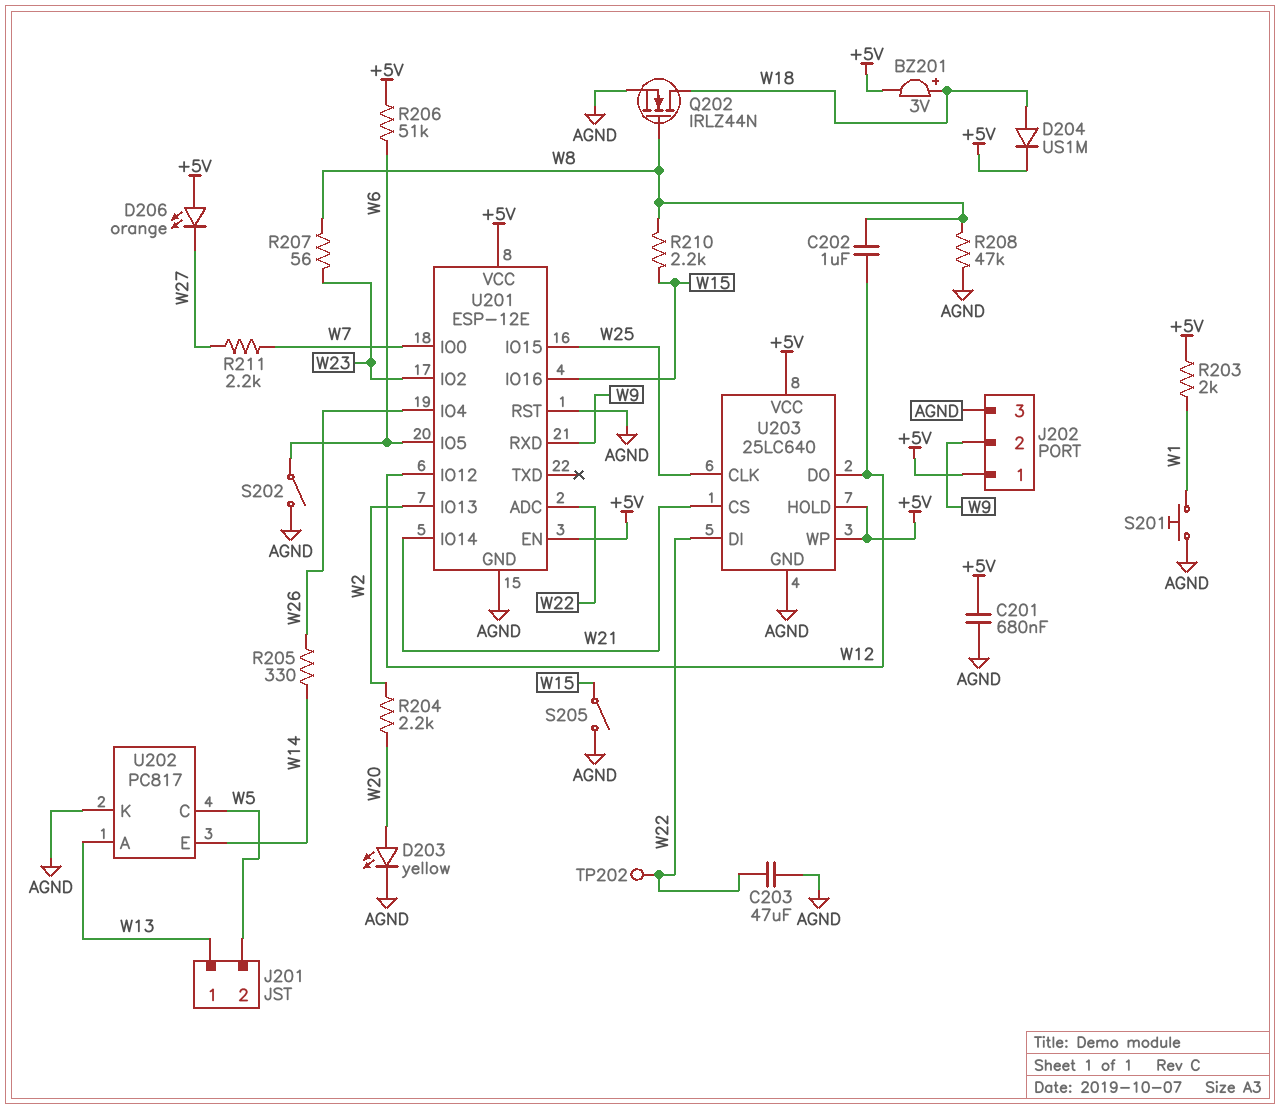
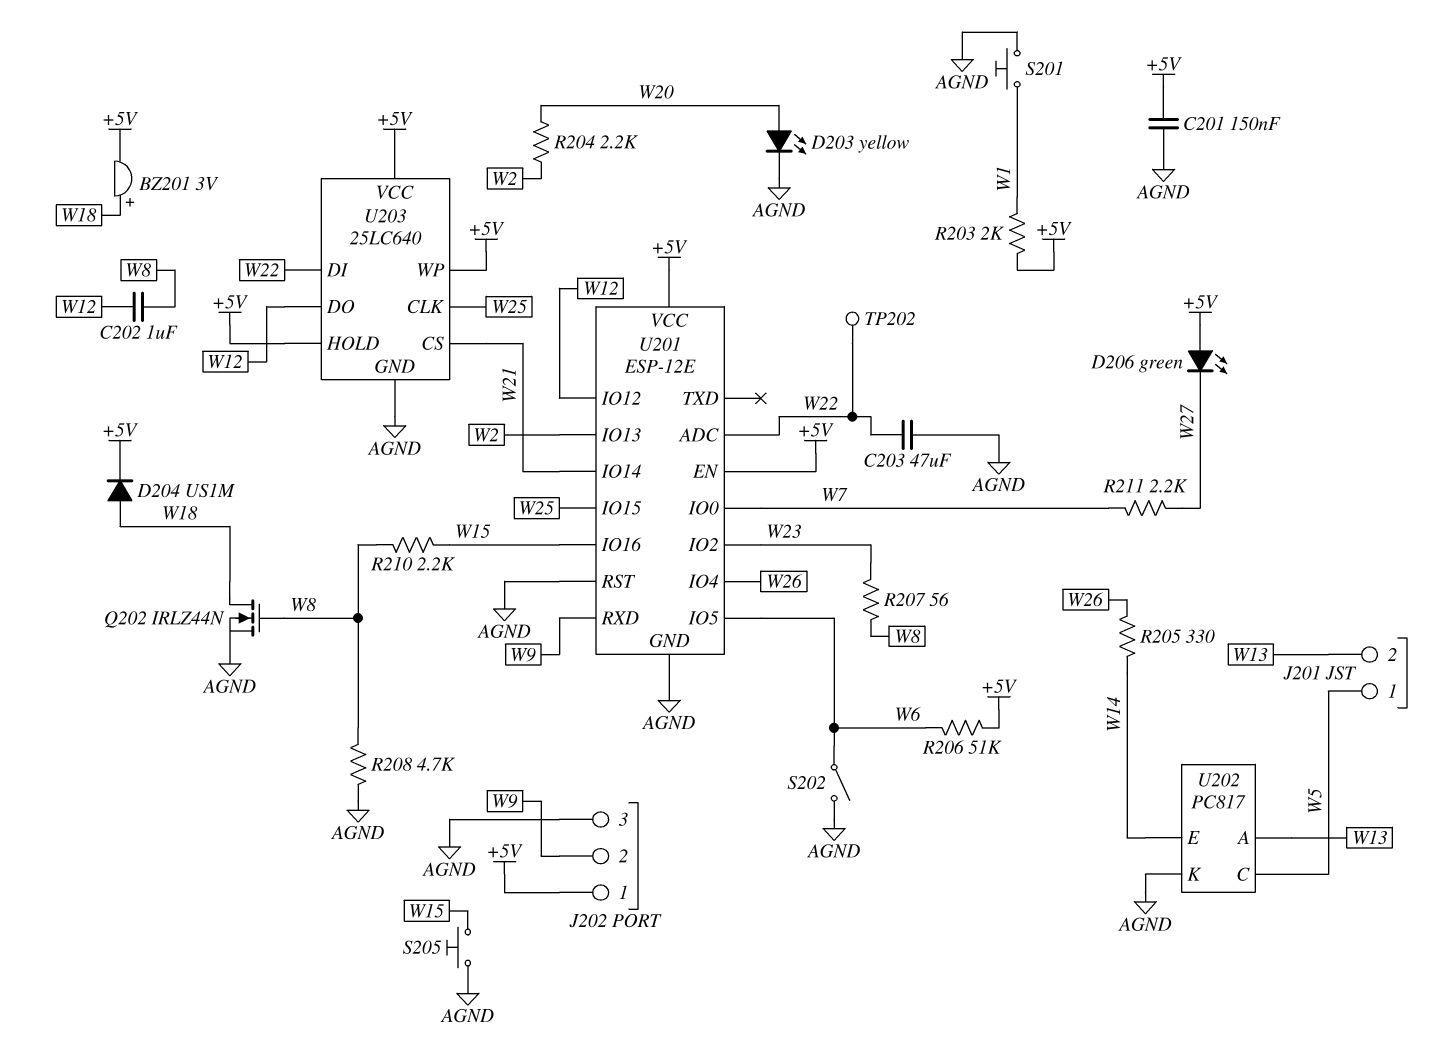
C201: 680nF (+5V, AGND) -> 150nF (+5V, AGND)
D206: LED orange (A +5V, K W27) -> LED green (A +5V, K W27)
J201 pin 1: W13 -> W5
J201 pin 2: W5 -> W13
R208: 47k (AGND, W8) -> 4.7k (AGND, W8)
S205: switch (AGND, W15) -> button (AGND, W15)

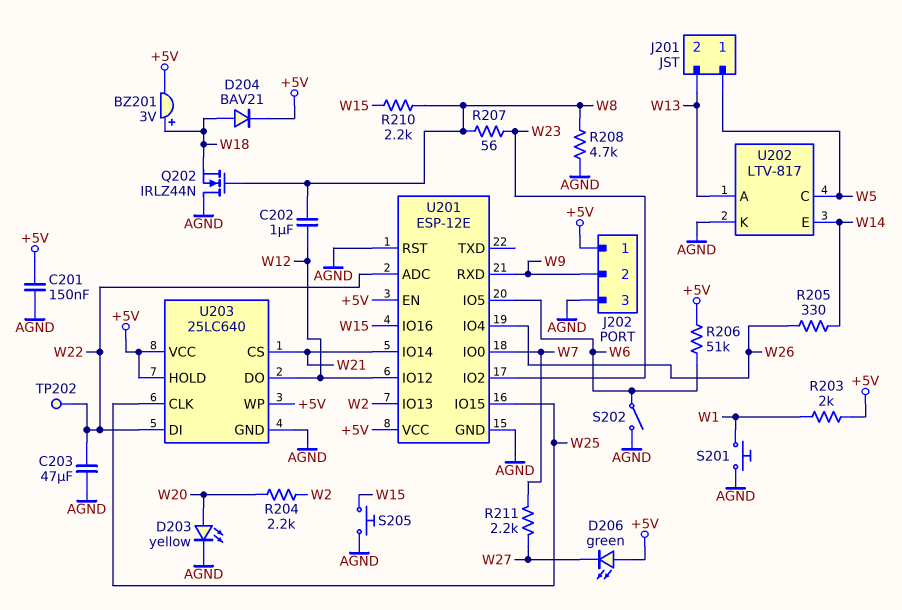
D204: diode US1M (A W18, K +5V) -> diode BAV21 (A W18, K +5V)
Q202: NMOS IRLZ44N (G W8, D W18, S AGND) -> NMOS IRLZ44N (G W8, D AGND, S W18)
U202: PC817 -> LTV-817

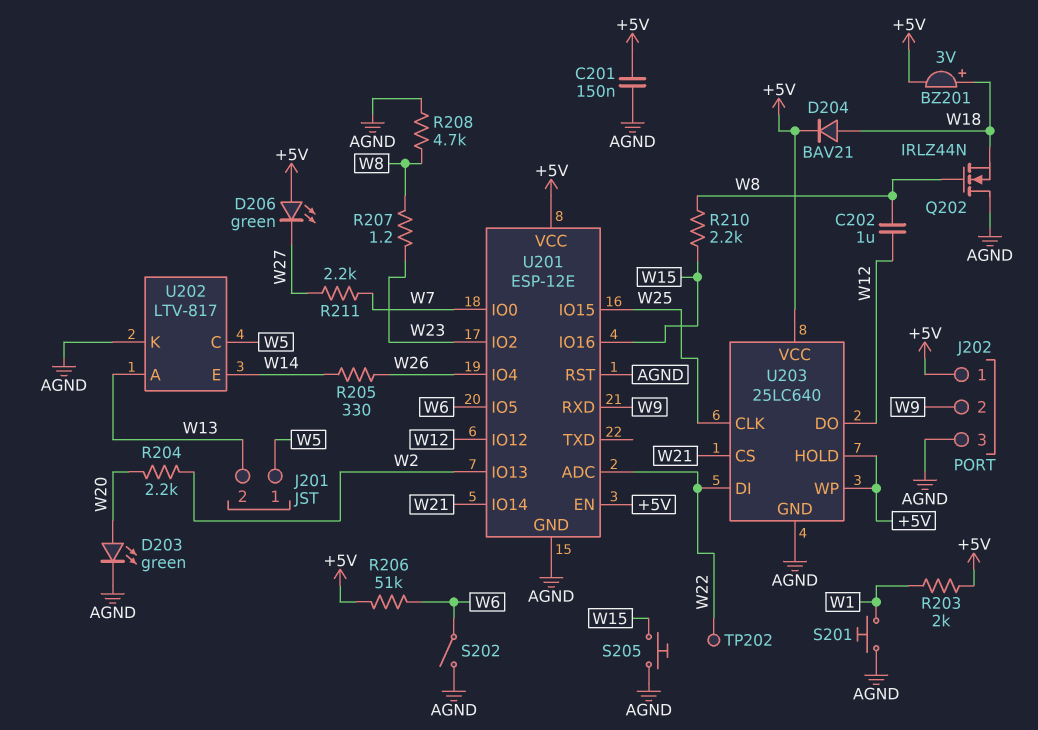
C203: 47uF (AGND, W22) -> none
D203: LED yellow (A W20, K AGND) -> LED green (A W20, K AGND)
R207: 56 (W8, W23) -> 1.2 (W8, W23)

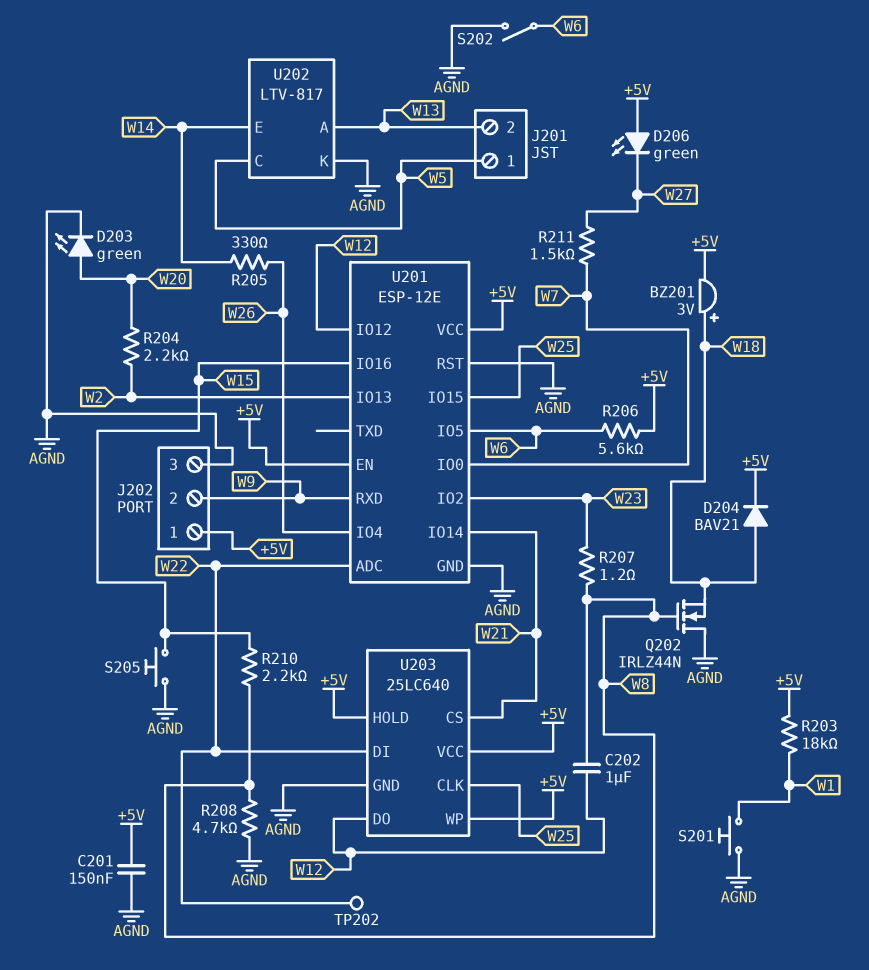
R203: 2k (+5V, W1) -> 18k (+5V, W1)
R206: 51k (+5V, W6) -> 5.6k (+5V, W6)
R211: 2.2k (W7, W27) -> 1.5k (W7, W27)

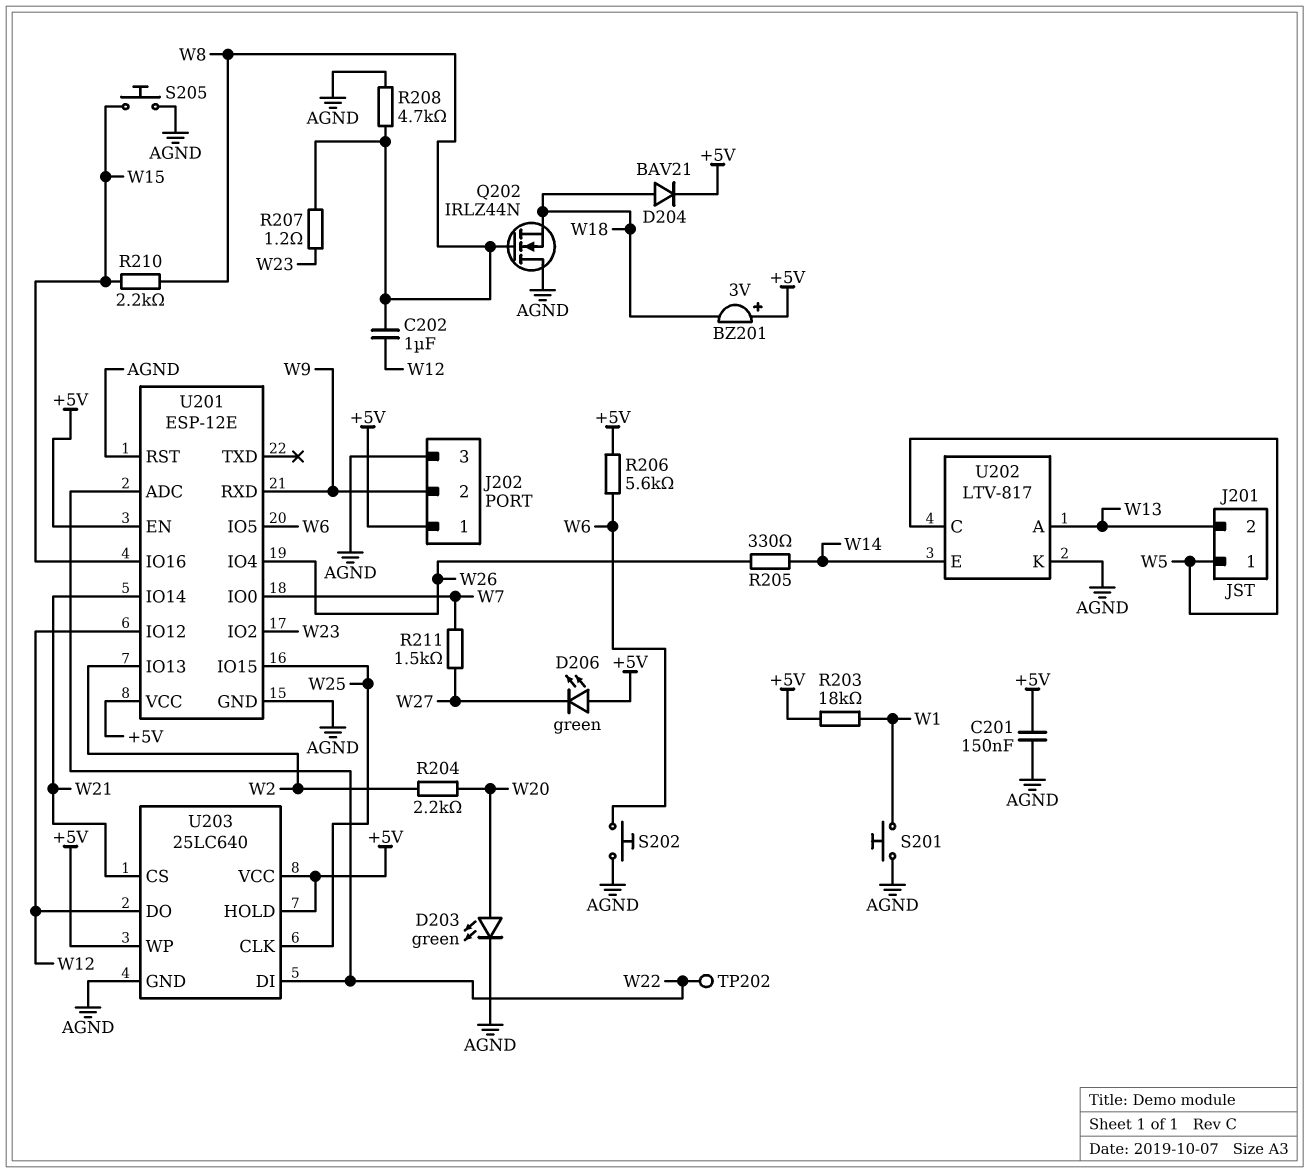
BZ201: buzzer 3V (plus W18, minus +5V) -> buzzer 3V (plus +5V, minus W18)
S202: switch (AGND, W6) -> button (AGND, W6)

